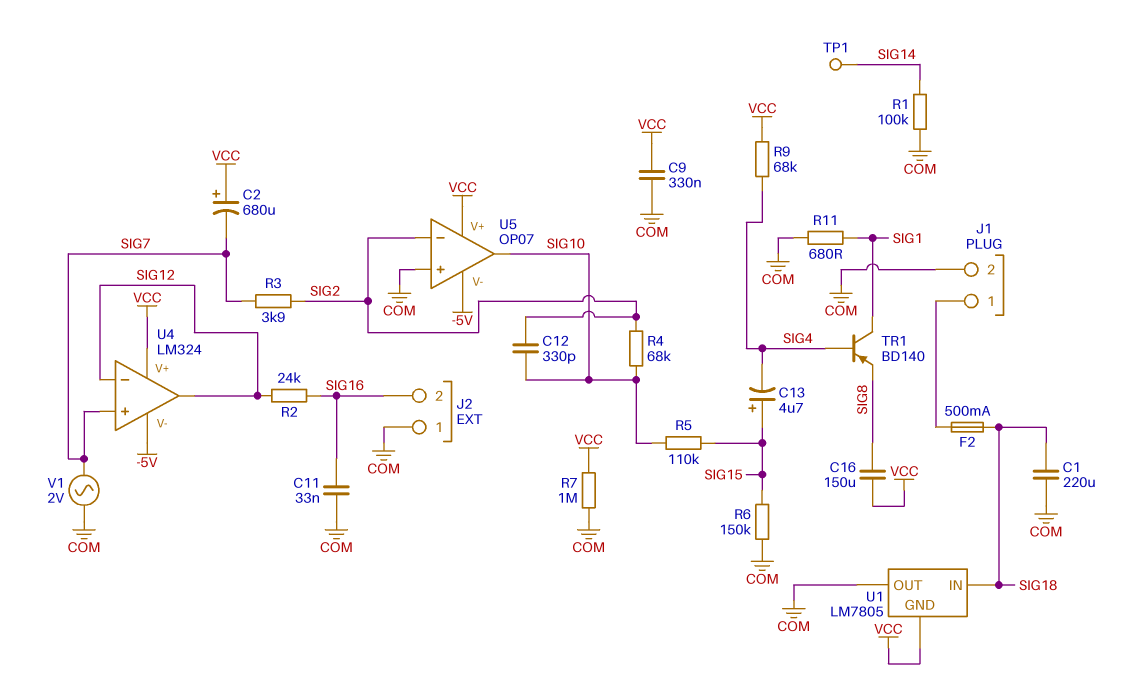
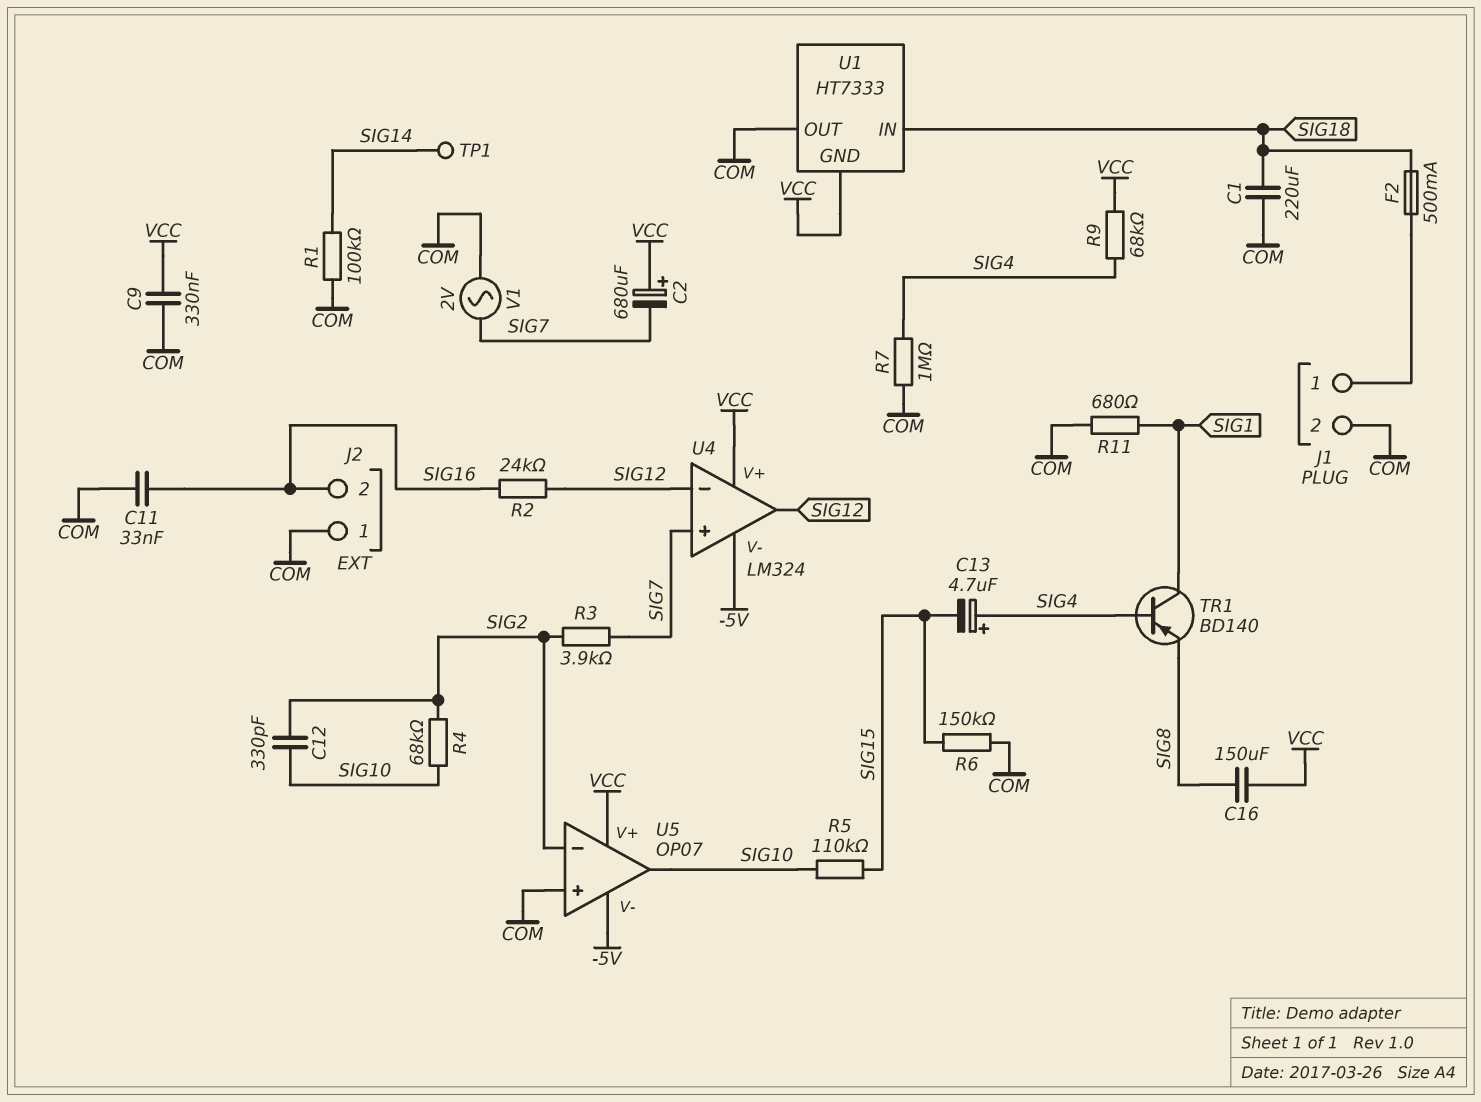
C13: 4.7uF (plus SIG15, minus SIG4) -> 4.7uF (plus SIG4, minus SIG15)
R7: 1M (COM, VCC) -> 1M (COM, SIG4)
U1: LM7805 -> HT7333

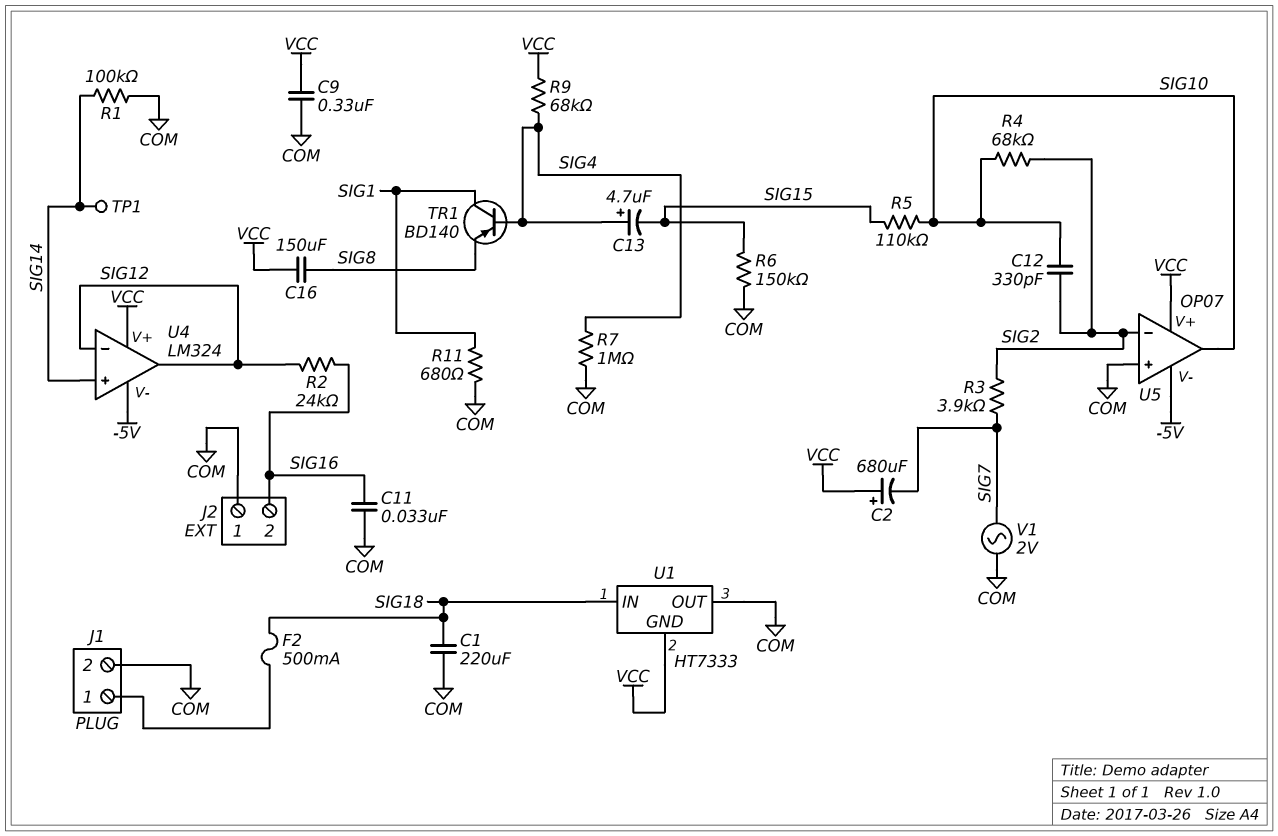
U4 pin in+: SIG7 -> SIG14

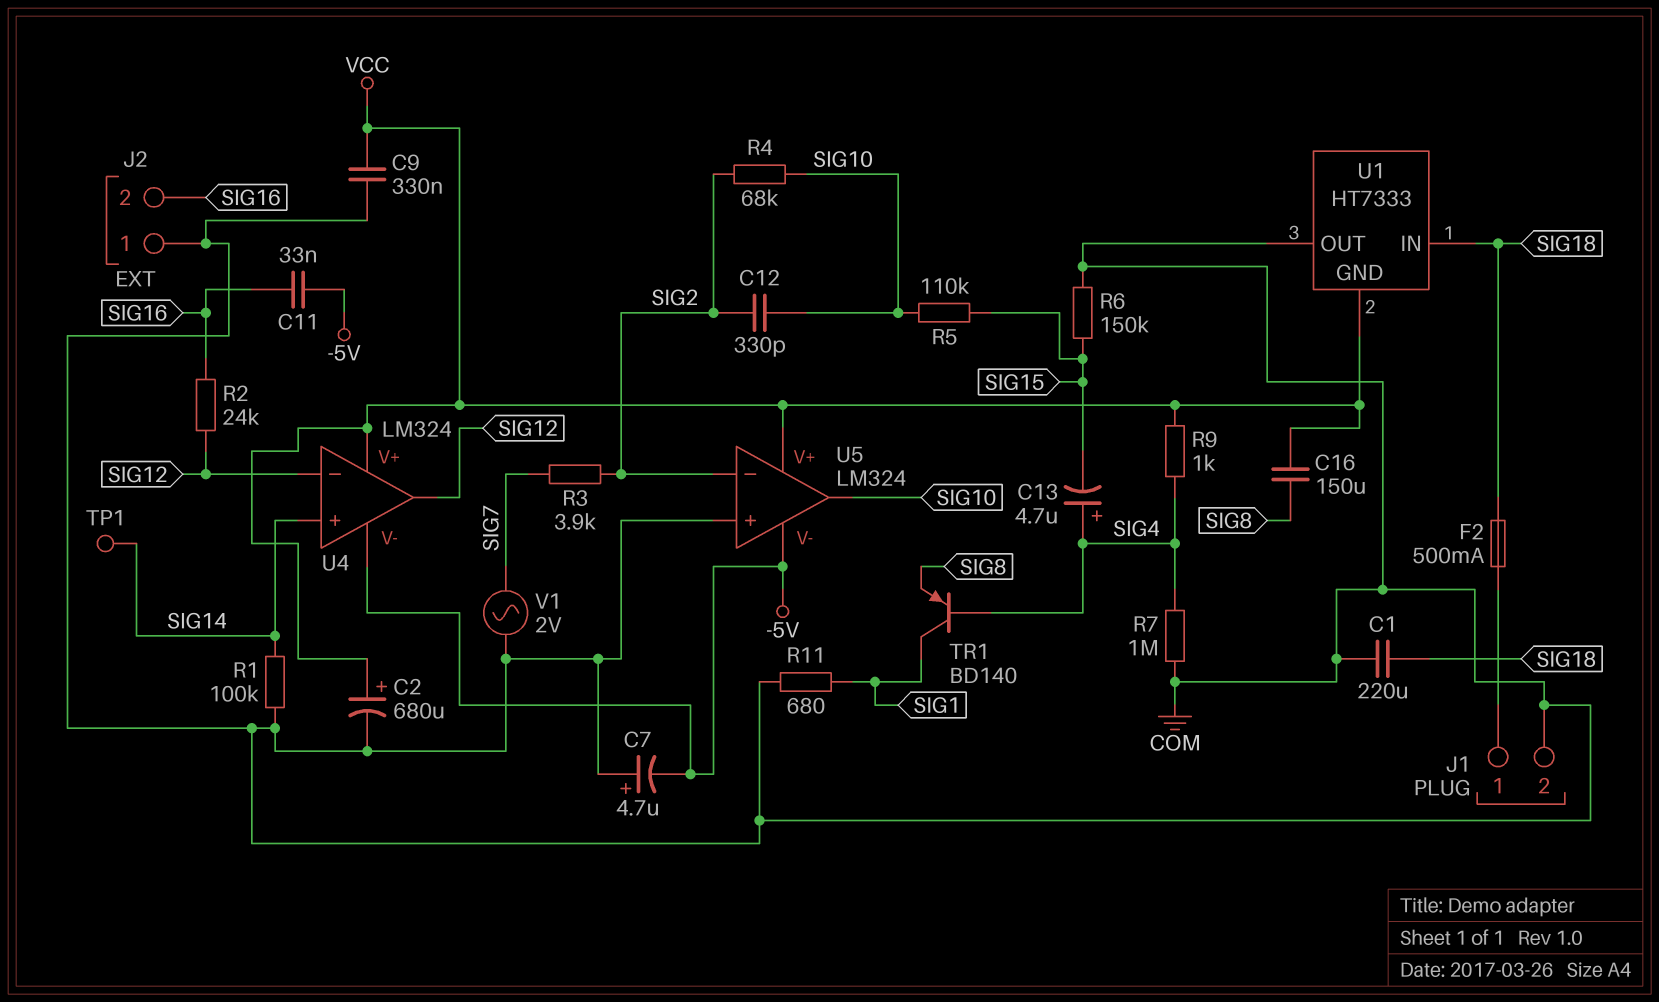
C2: 680uF (plus VCC, minus SIG7) -> 680uF (plus VCC, minus COM)
C7: none -> 4.7uF (plus COM, minus -5V)
C11: 33nF (COM, SIG16) -> 33nF (-5V, SIG16)
R9: 68k (SIG4, VCC) -> 1k (SIG4, VCC)
U5: OP07 -> LM324

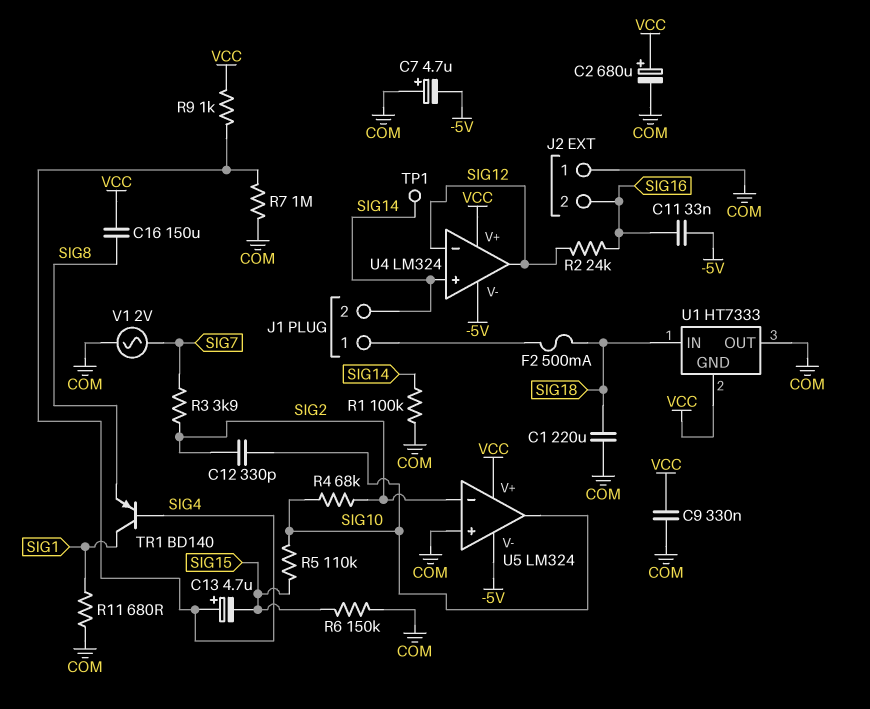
J1 pin 2: COM -> SIG14

